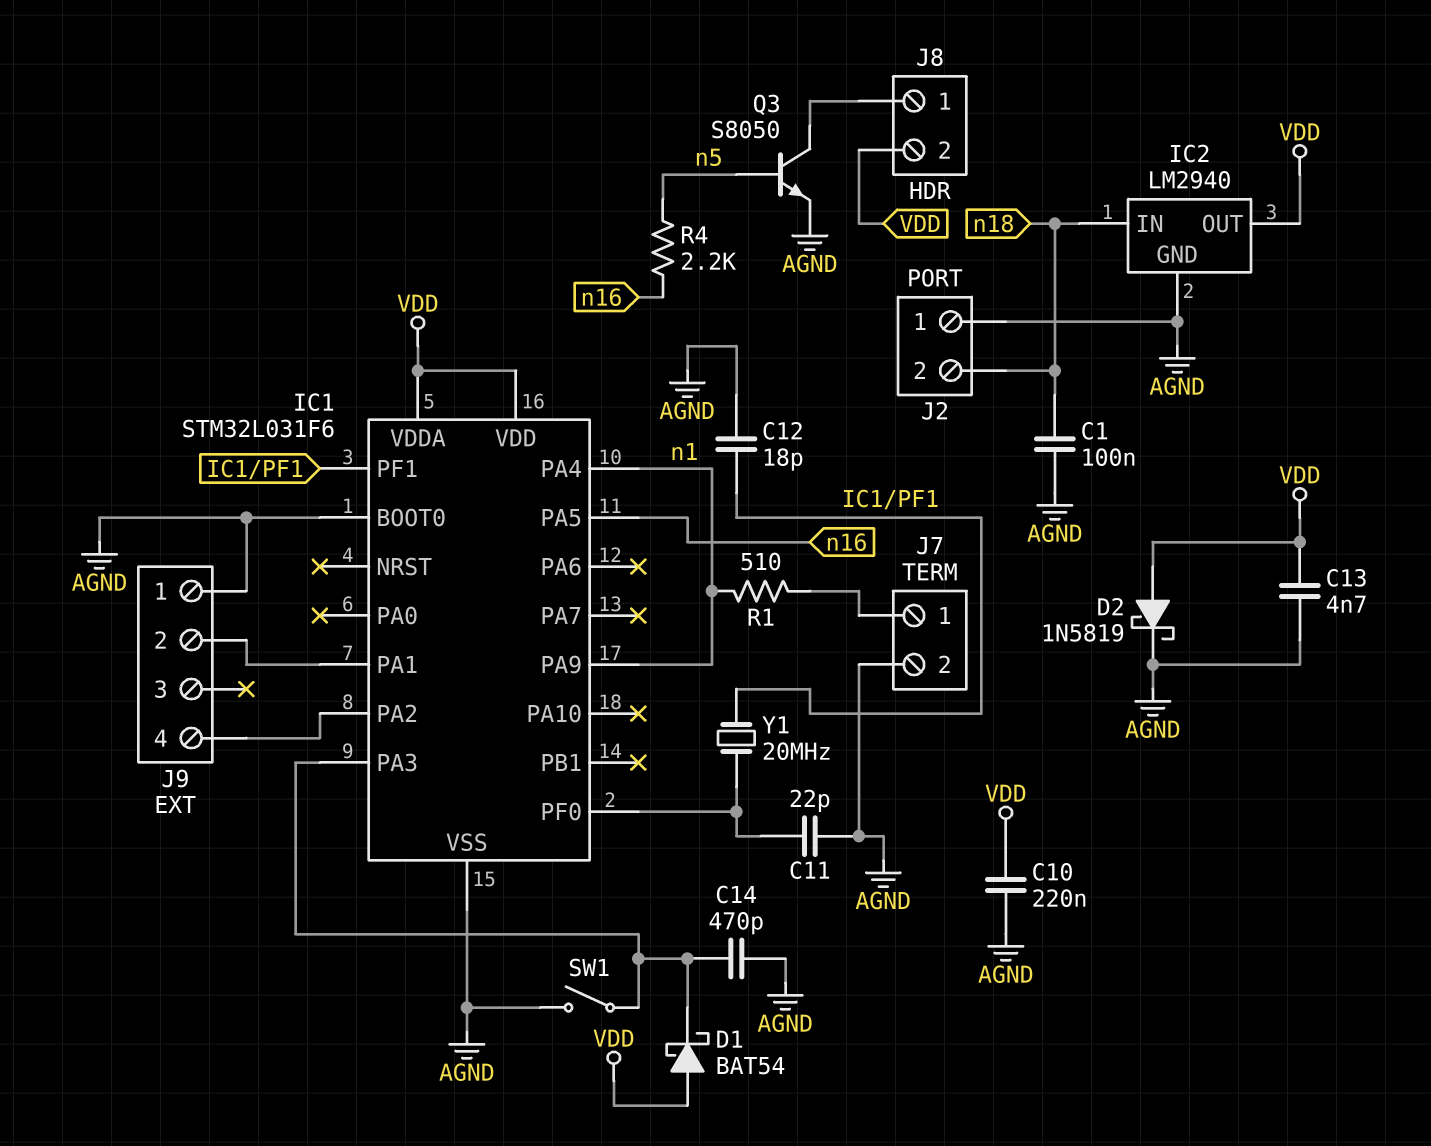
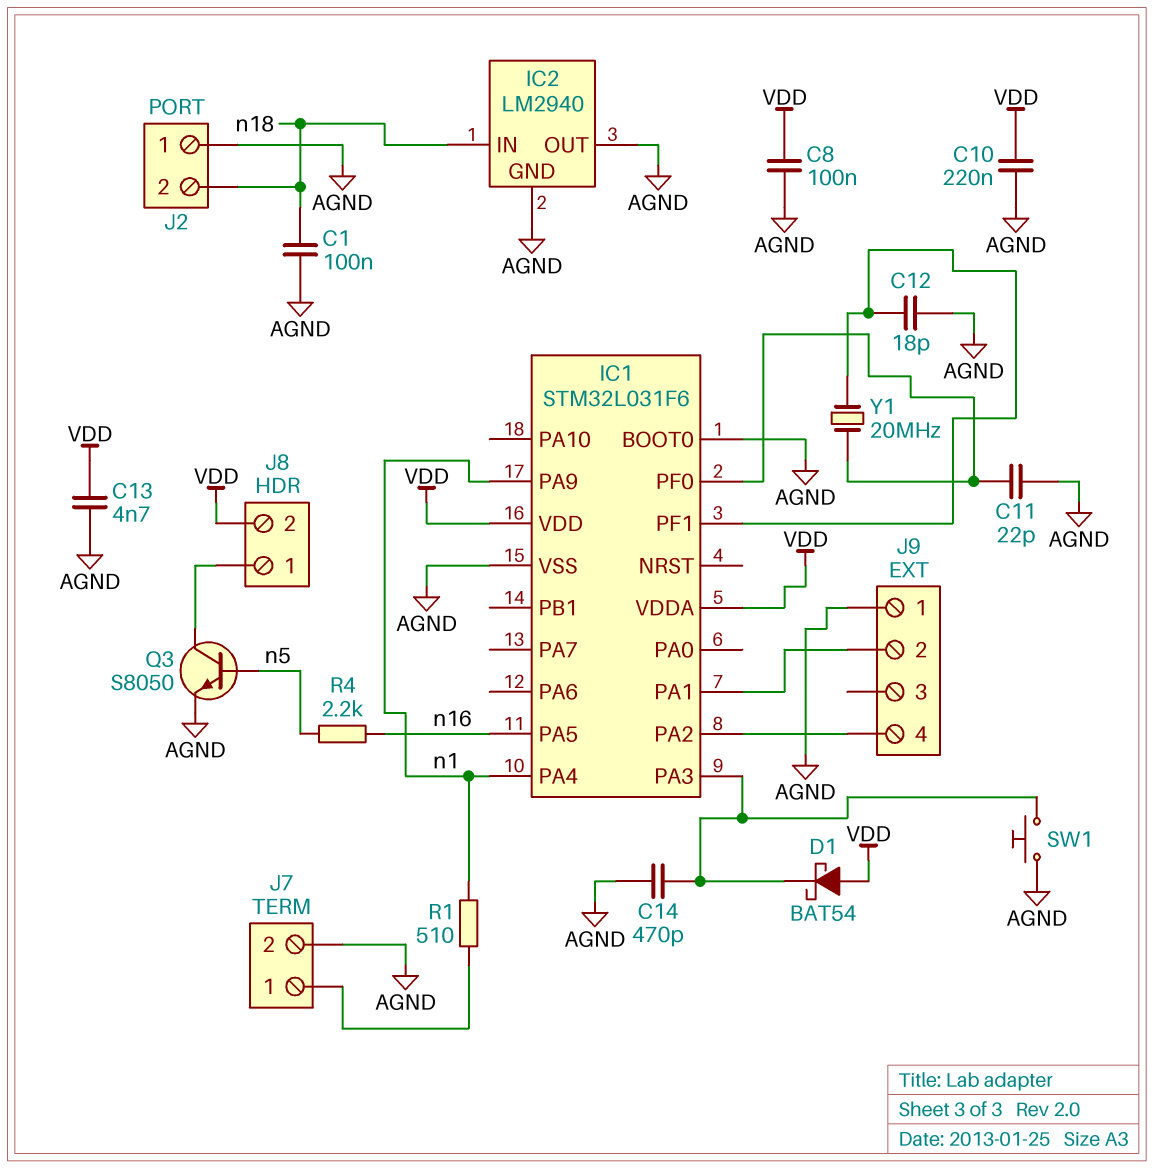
C8: none -> 100nF (AGND, VDD)
D2: schottky 1N5819 (A VDD, K AGND) -> none
IC2 pin OUT: VDD -> AGND
SW1: switch (AGND, IC1/PA3) -> button (AGND, IC1/PA3)

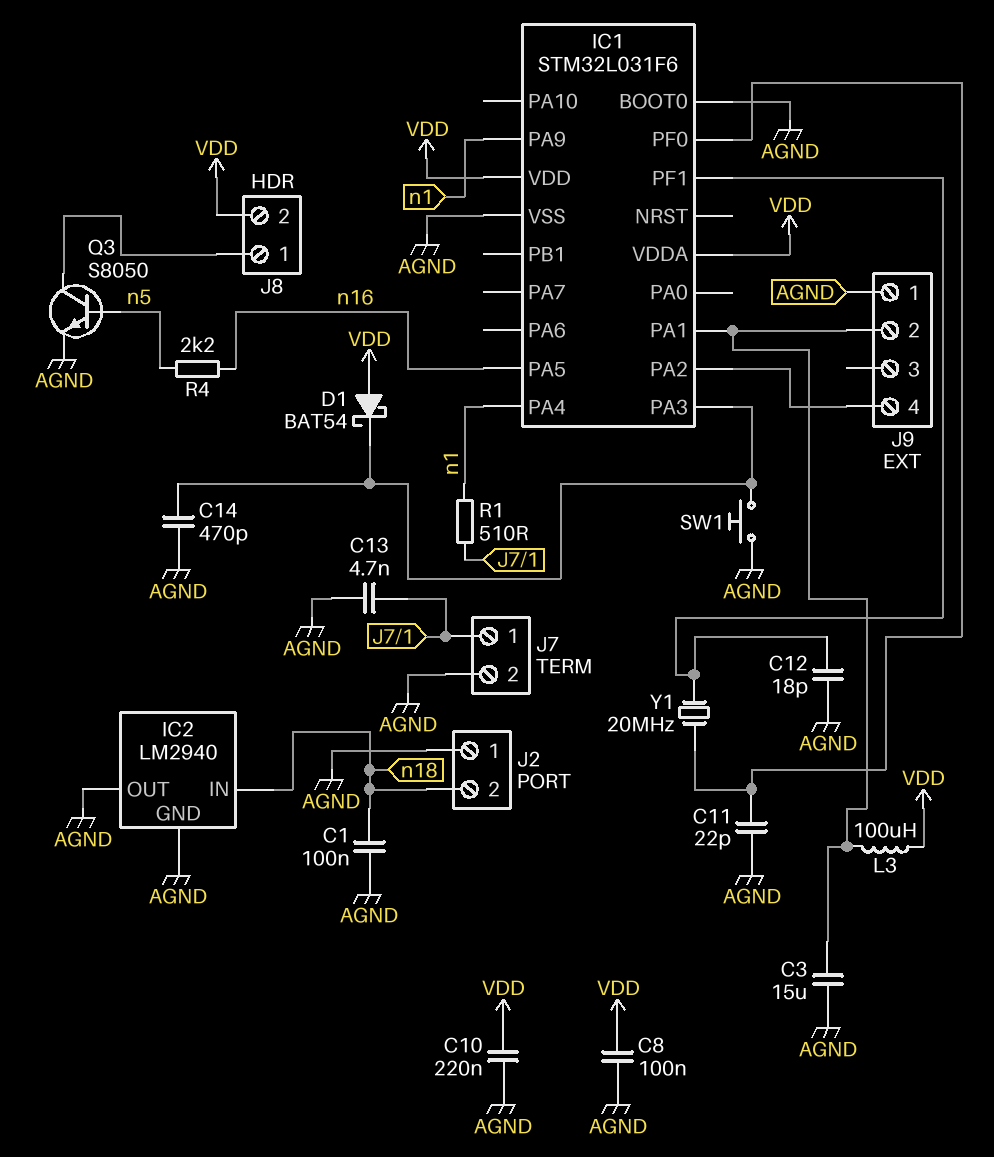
C3: none -> 15uF (AGND, IC1/PA1)
C13: 4.7nF (AGND, VDD) -> 4.7nF (AGND, J7/1)
L3: none -> 100uH (IC1/PA1, VDD)

